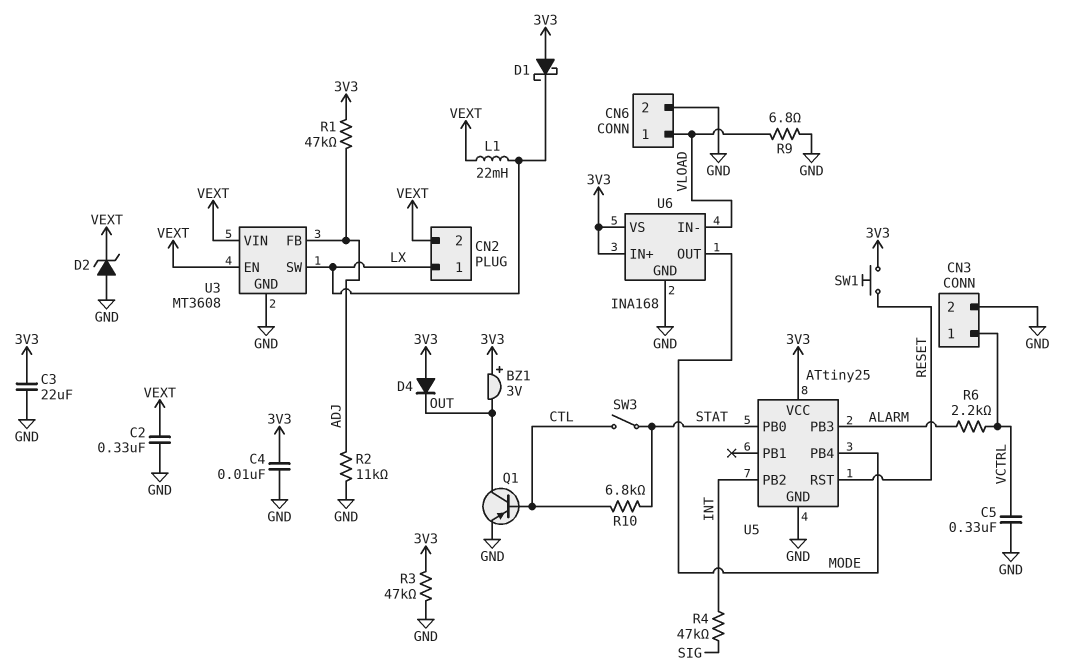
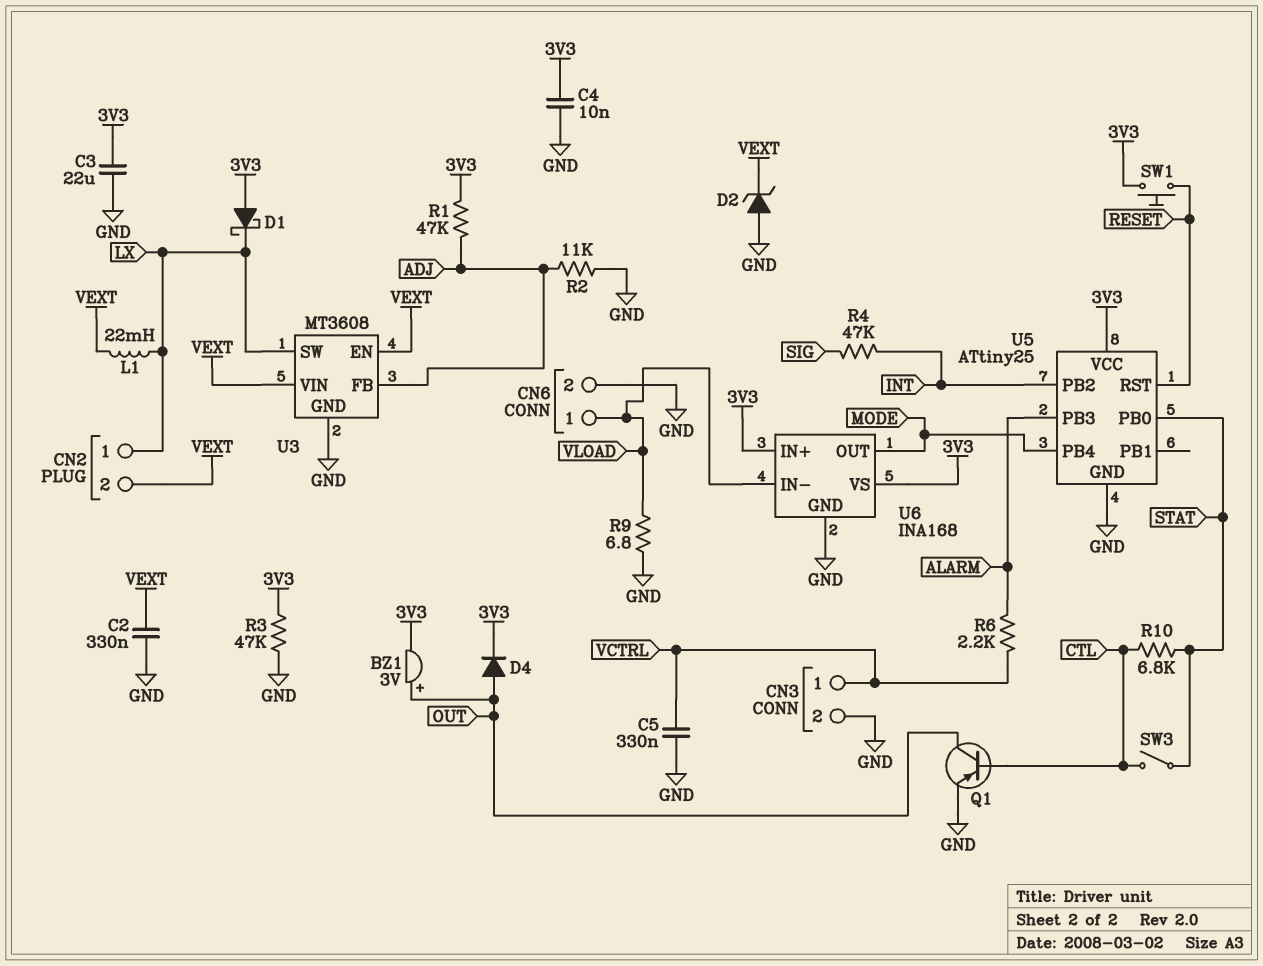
BZ1: buzzer 3V (plus 3V3, minus OUT) -> buzzer 3V (plus OUT, minus 3V3)
D4: diode (A 3V3, K OUT) -> diode (A OUT, K 3V3)

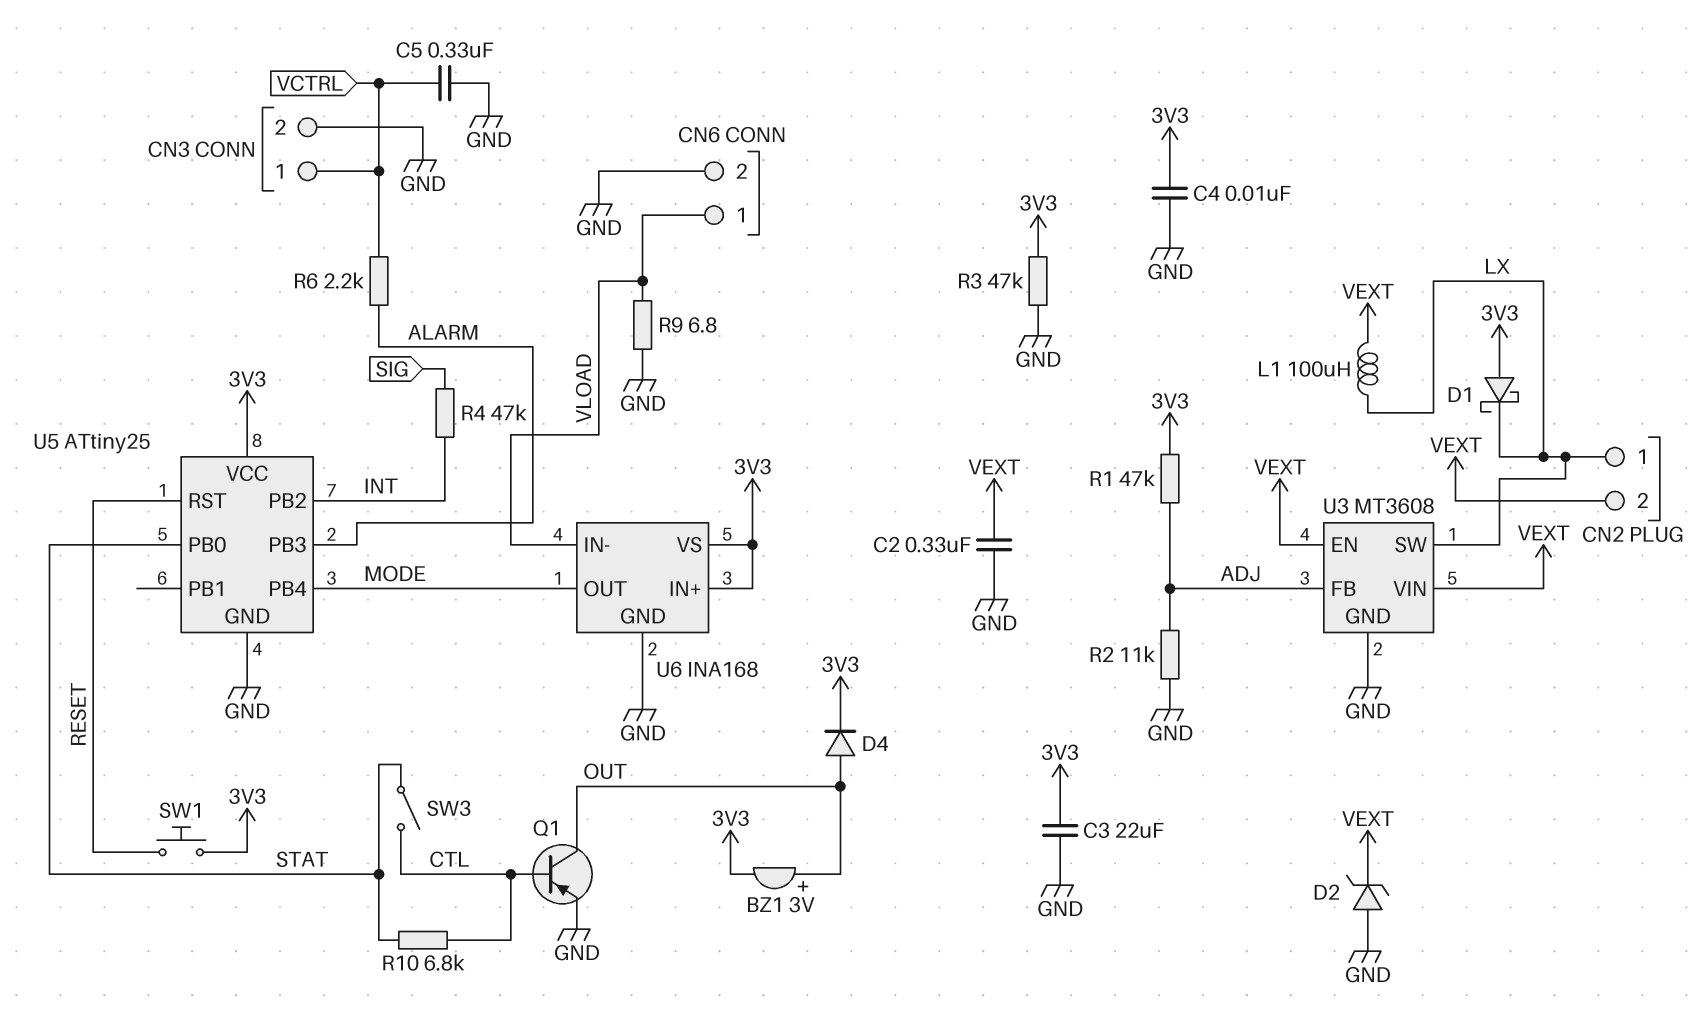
L1: 22mH (LX, VEXT) -> 100uH (LX, VEXT)

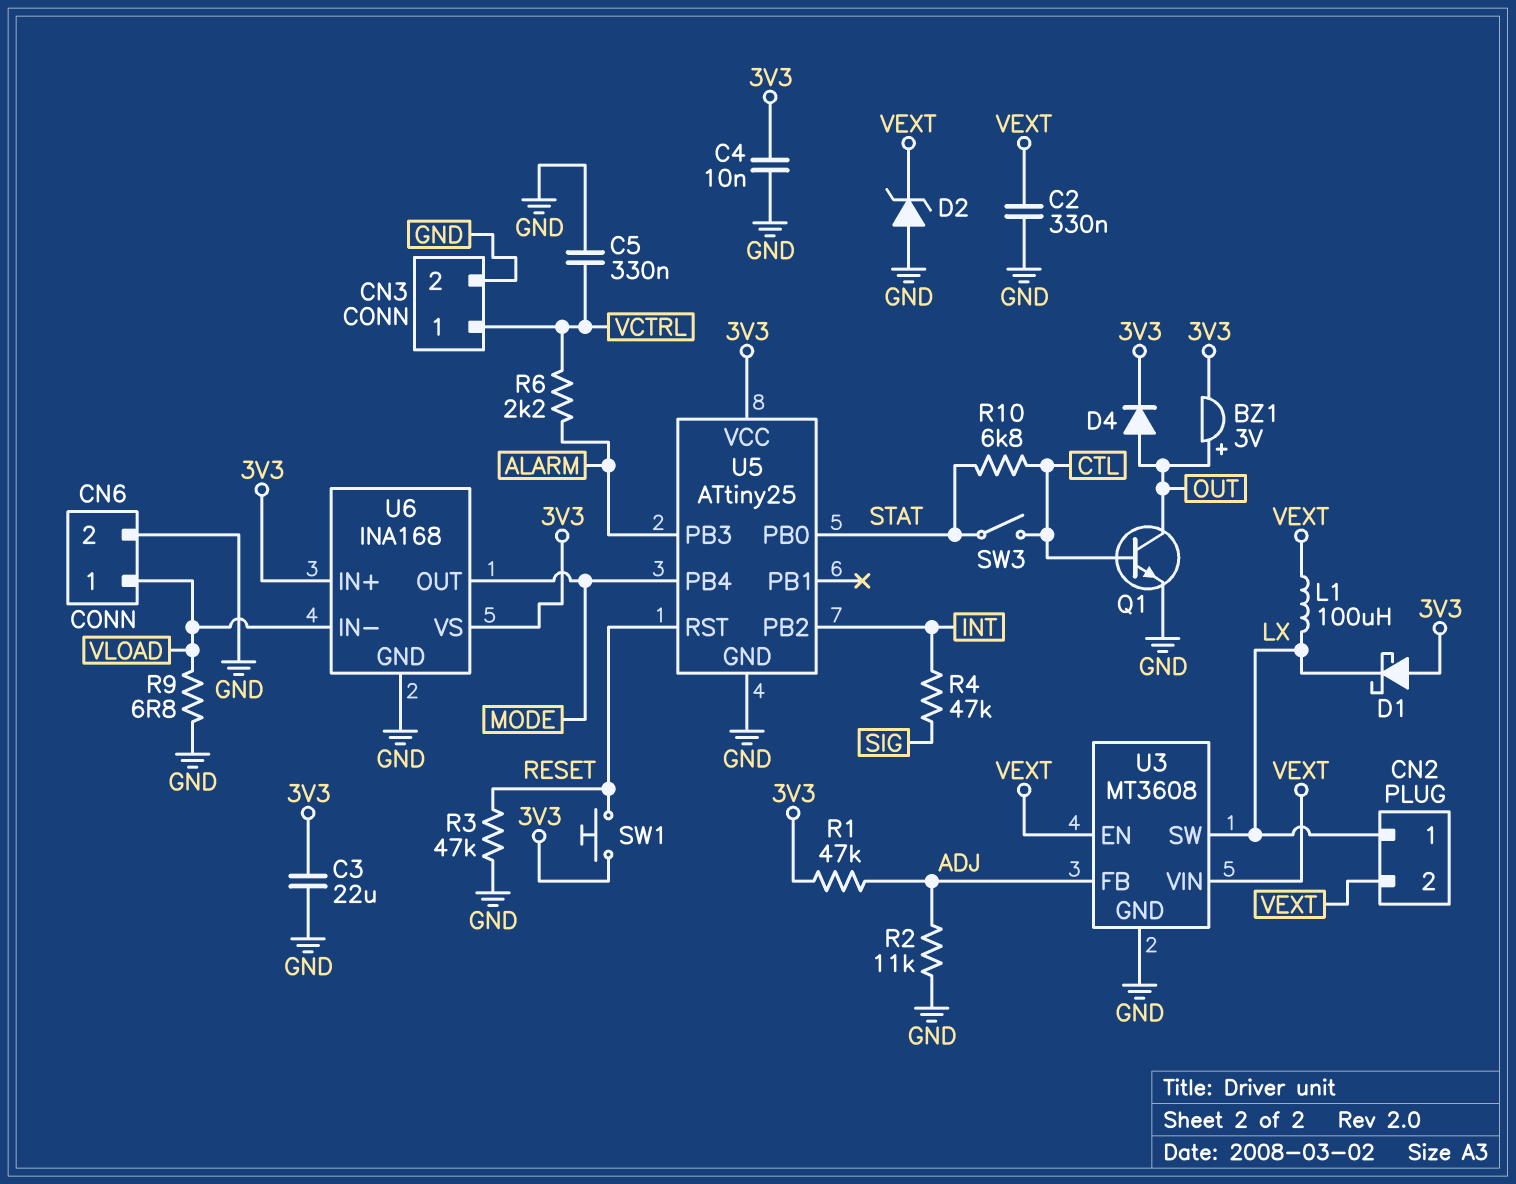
Q1: PNP (B CTL, C OUT, E GND) -> NPN (B CTL, C OUT, E GND)
R3: 47k (3V3, GND) -> 47k (GND, RESET)

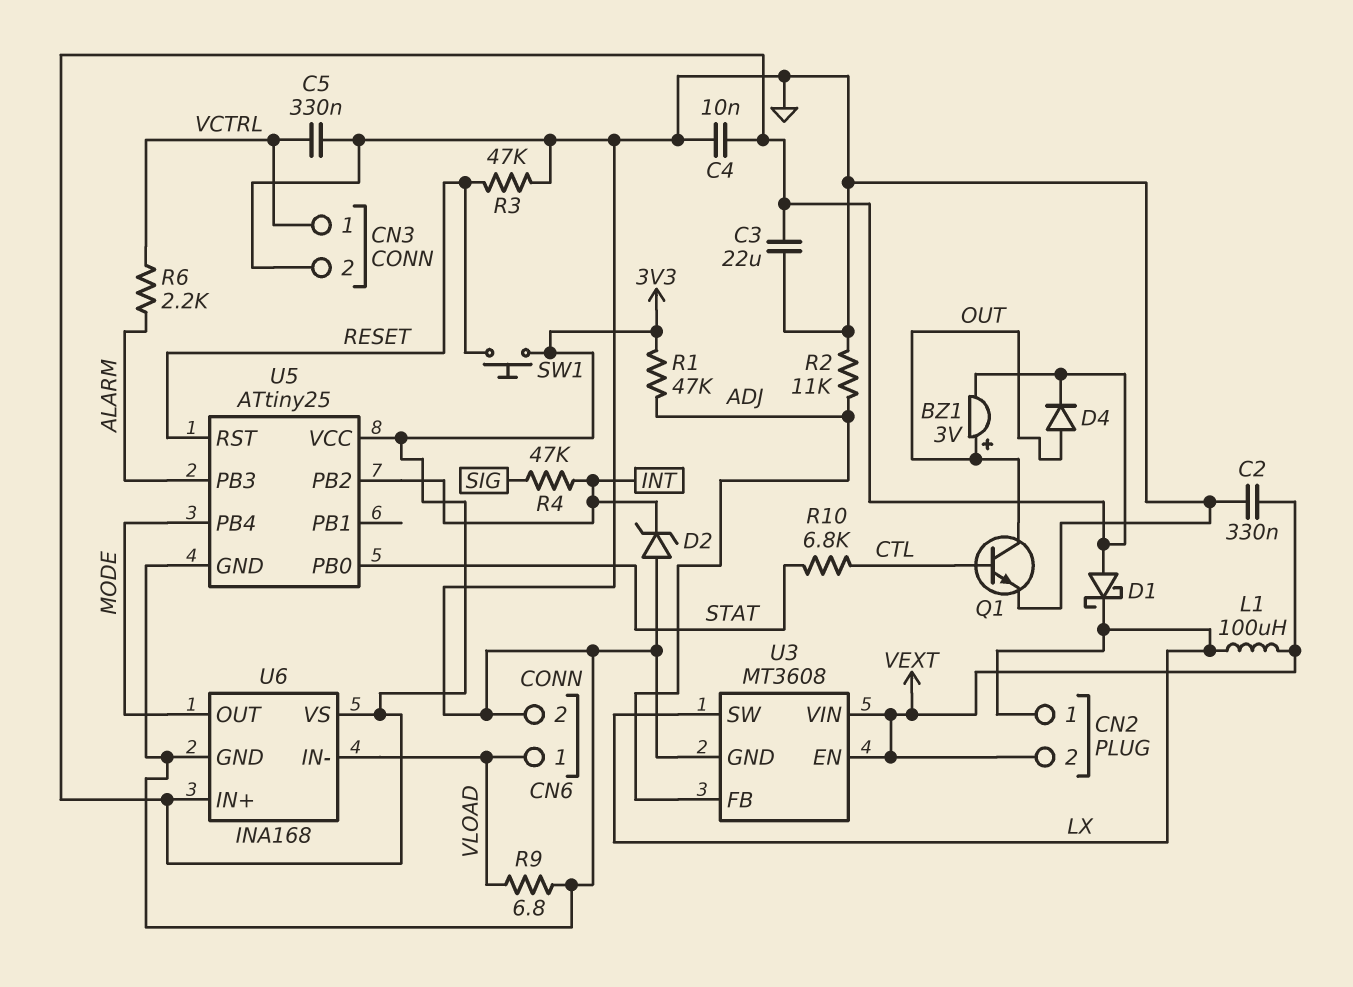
D2: zener (A GND, K VEXT) -> zener (A GND, K INT)
SW3: switch (CTL, STAT) -> none

